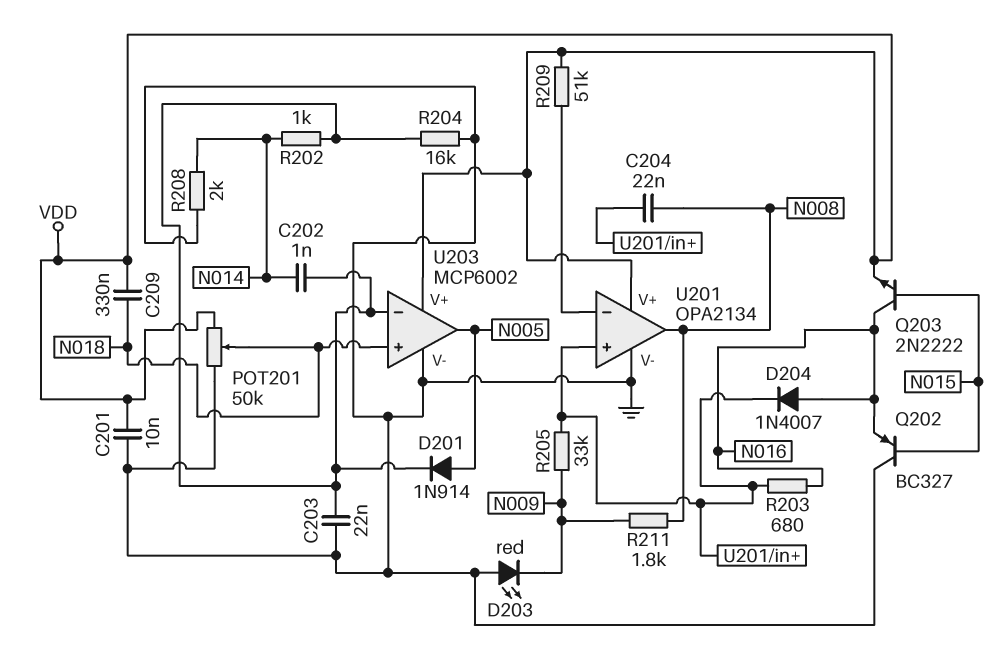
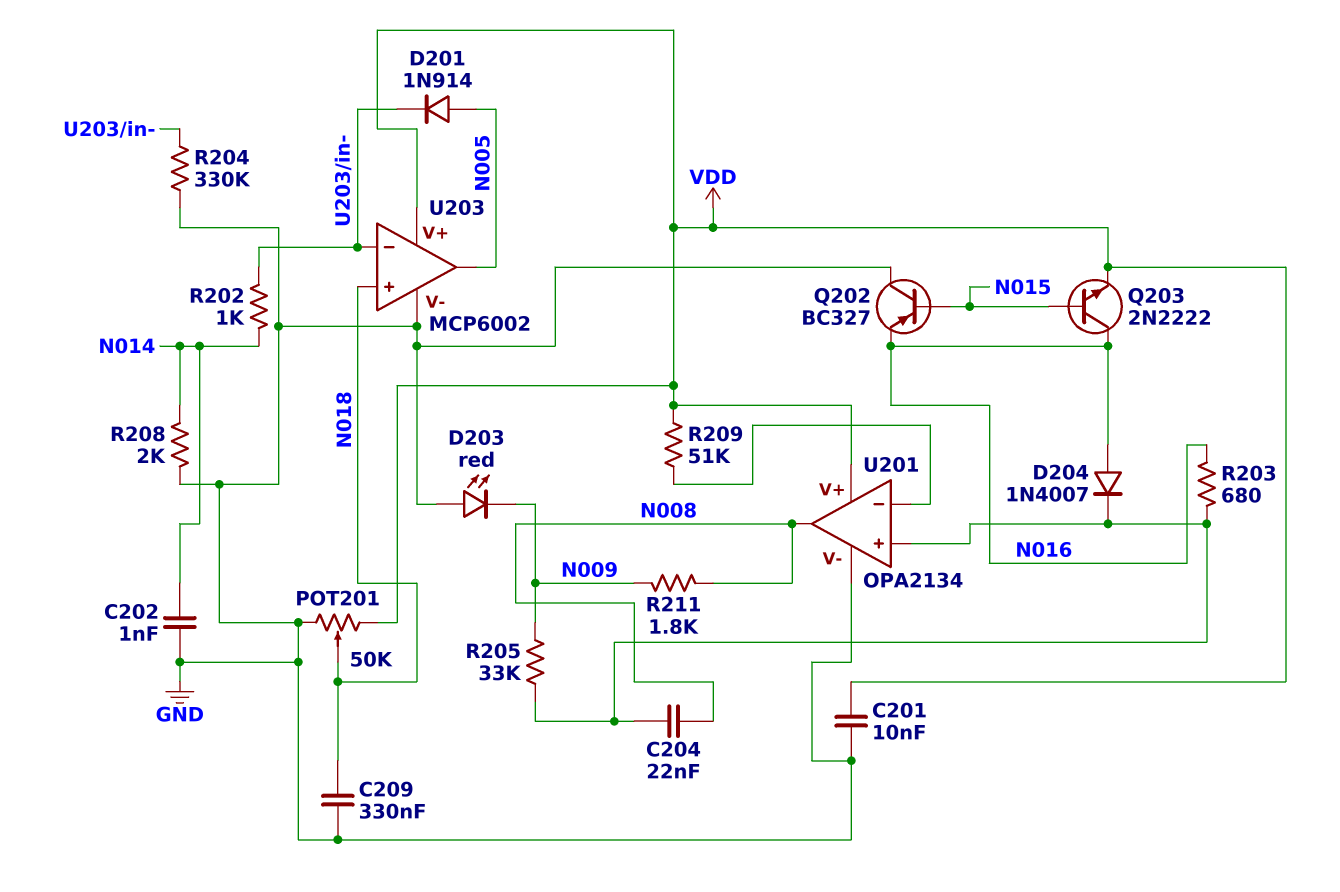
C202: 1nF (N014, U203/in-) -> 1nF (GND, N014)
C203: 22nF (GND, U203/in-) -> none
C209: 330nF (N018, VDD) -> 330nF (GND, N018)
R204: 16k (GND, U203/in-) -> 330k (GND, U203/in-)

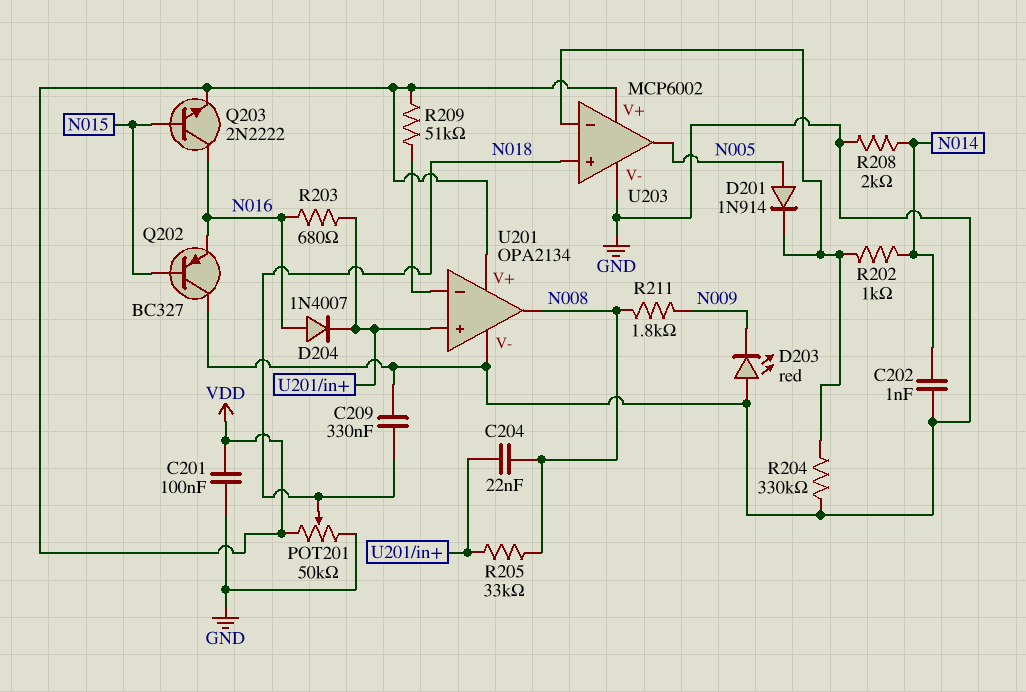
C201: 10nF (GND, VDD) -> 100nF (GND, VDD)
R205: 33k (N009, U201/in+) -> 33k (N008, U201/in+)

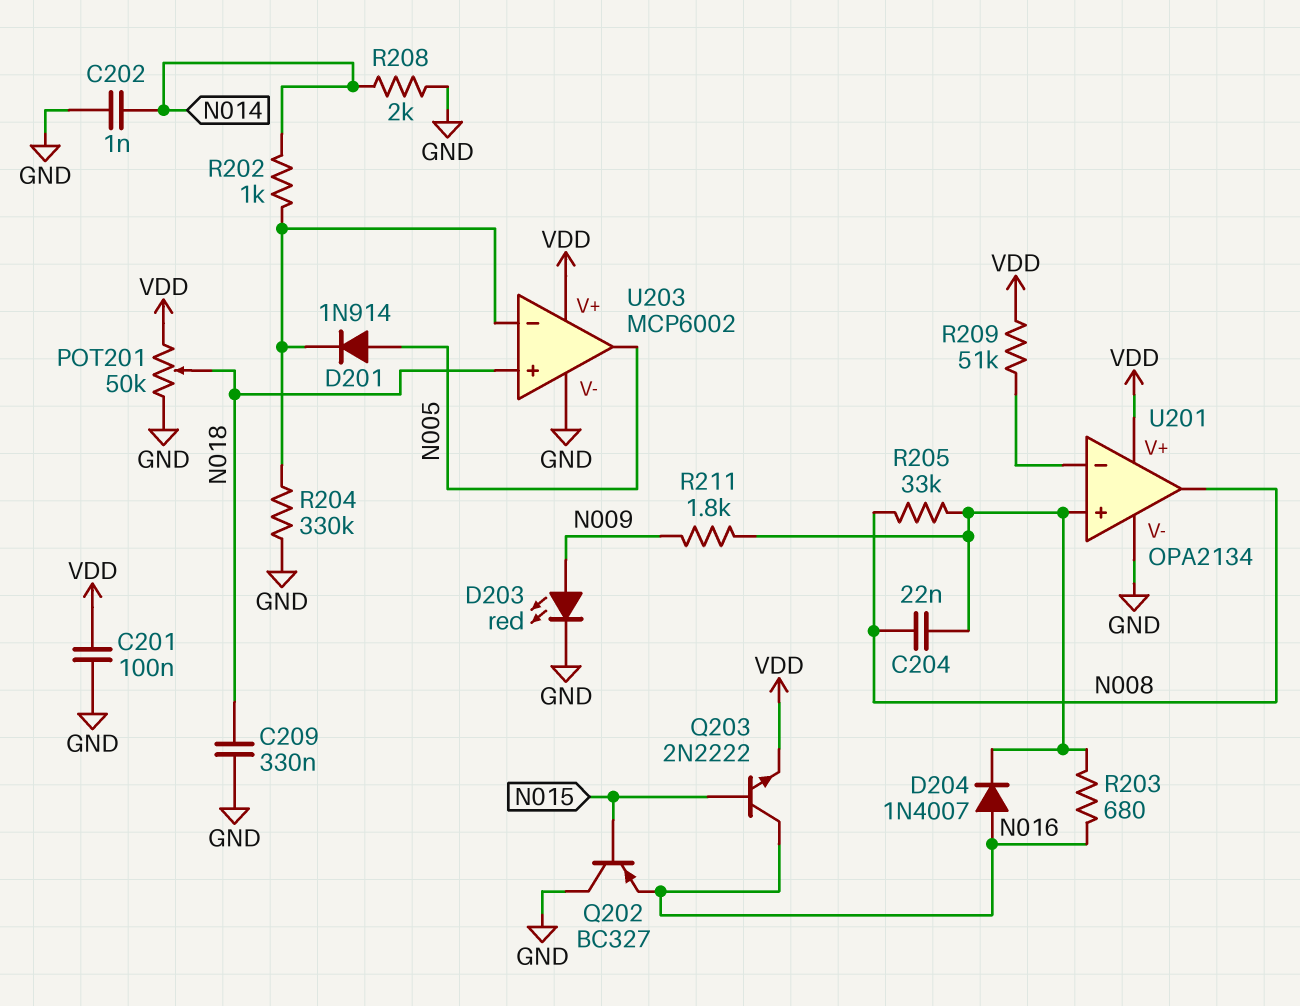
D203: LED red (A GND, K N009) -> LED red (A N009, K GND)
R211: 1.8k (N008, N009) -> 1.8k (N009, U201/in+)

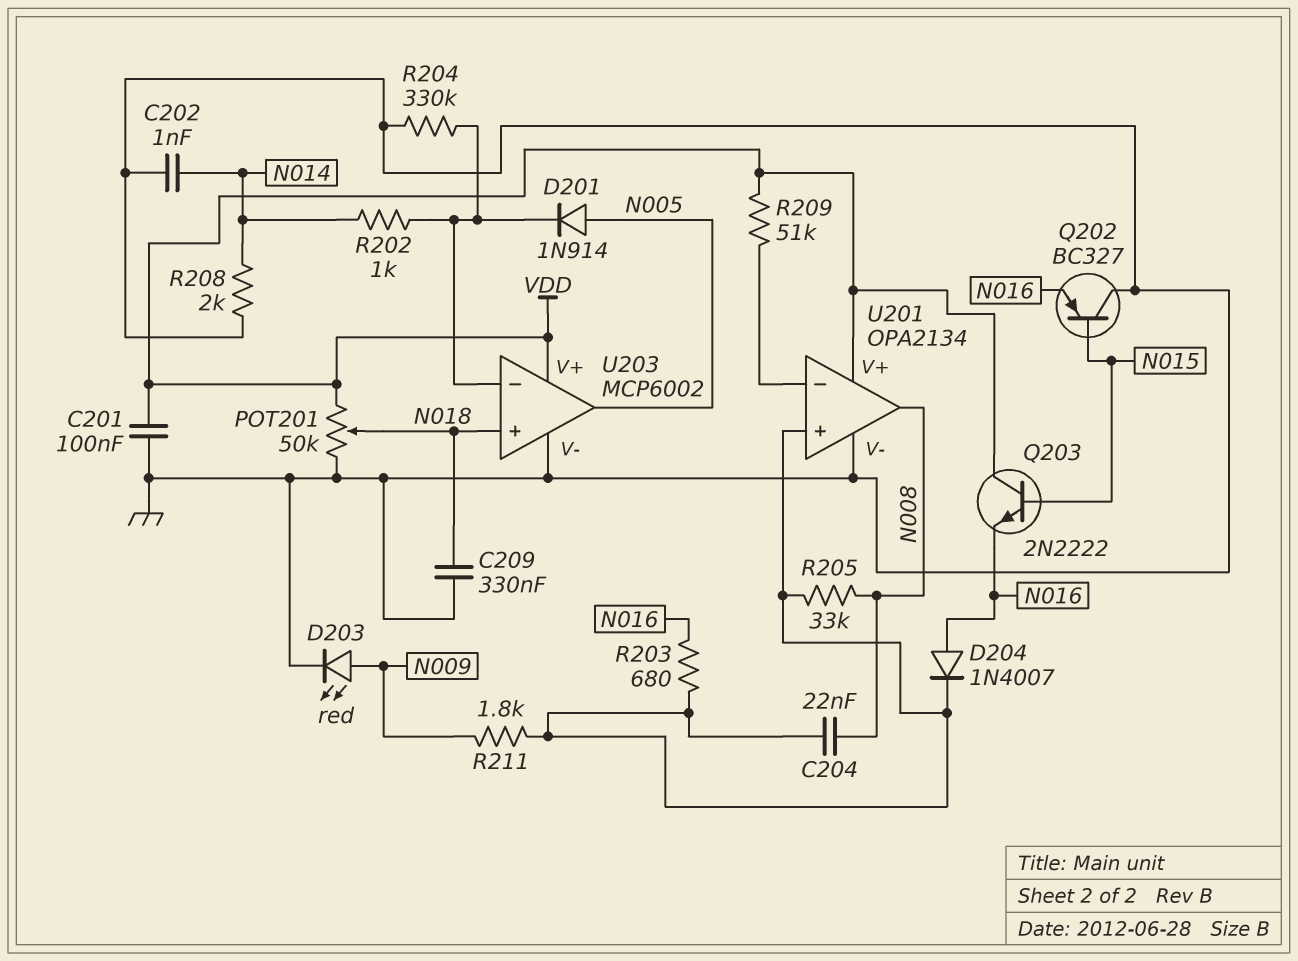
Q203: NPN 2N2222 (B N015, C N016, E VDD) -> NPN 2N2222 (B N015, C VDD, E N016)

